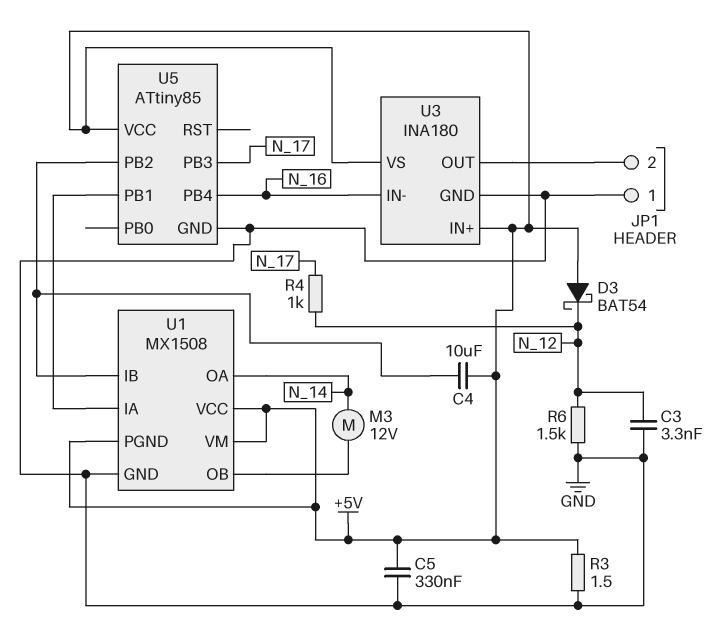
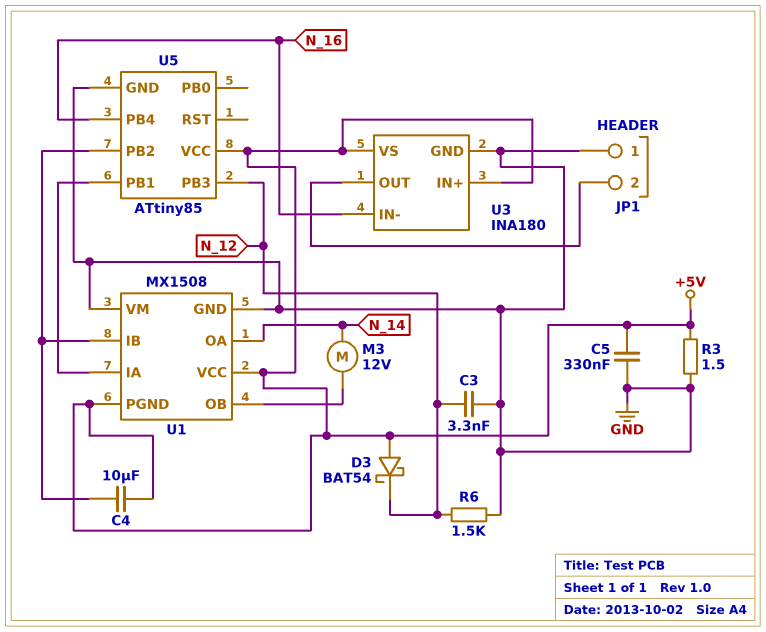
R4: 1k (N_12, N_17) -> none
U1 pin VM: +5V -> GND
U5 pin PB3: N_17 -> N_12

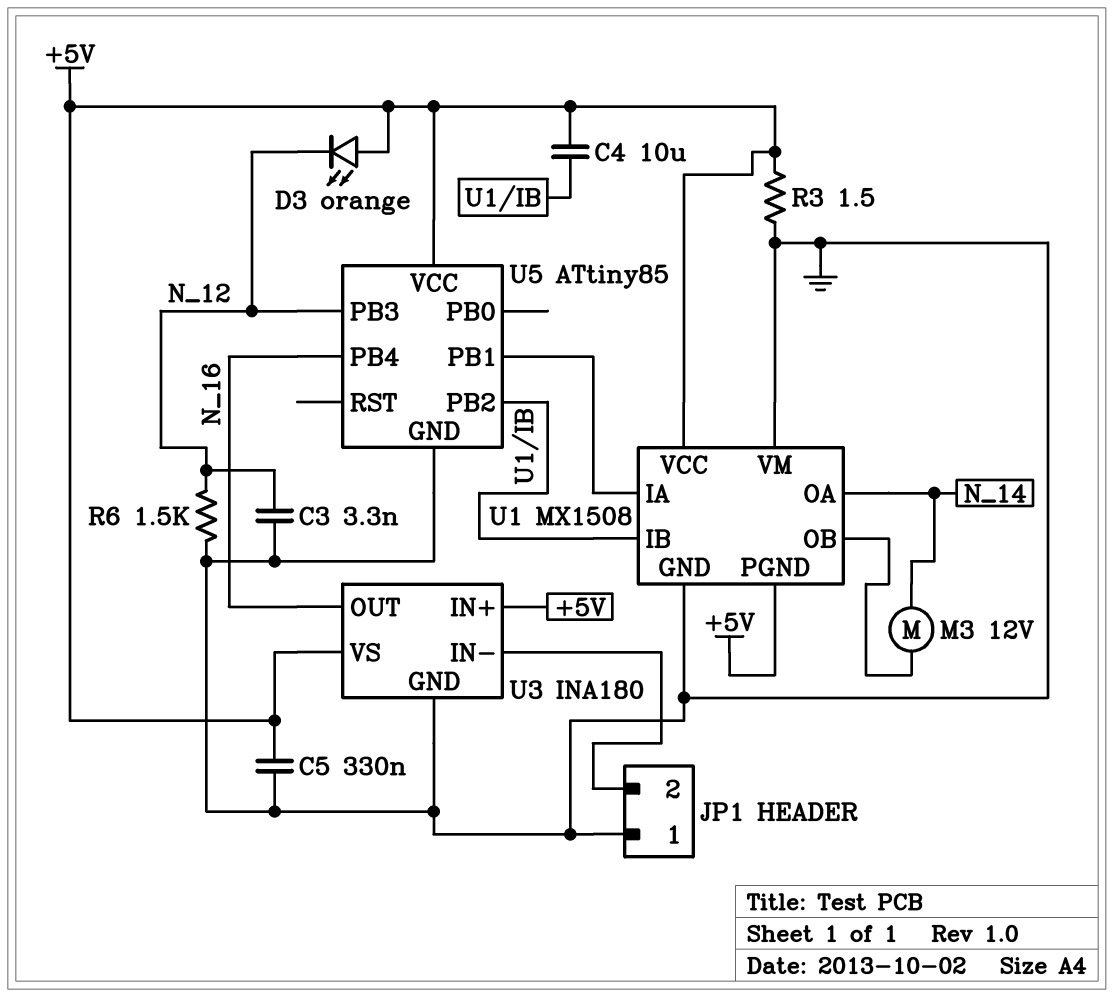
D3: schottky BAT54 (A +5V, K N_12) -> LED orange (A +5V, K N_12)
U3 pin IN-: N_16 -> JP1/2
U3 pin OUT: JP1/2 -> N_16

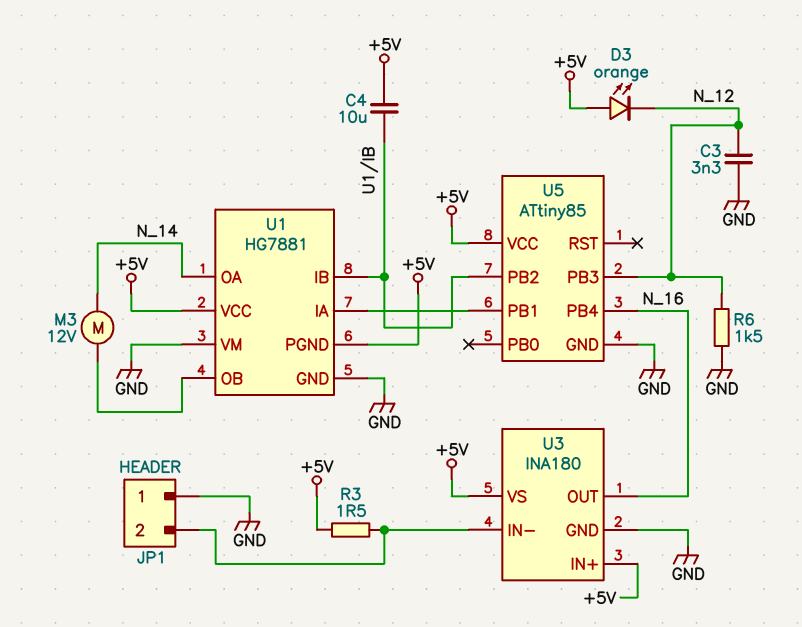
C5: 330nF (+5V, GND) -> none
R3: 1.5 (+5V, GND) -> 1.5 (+5V, JP1/2)
U1: MX1508 -> HG7881

